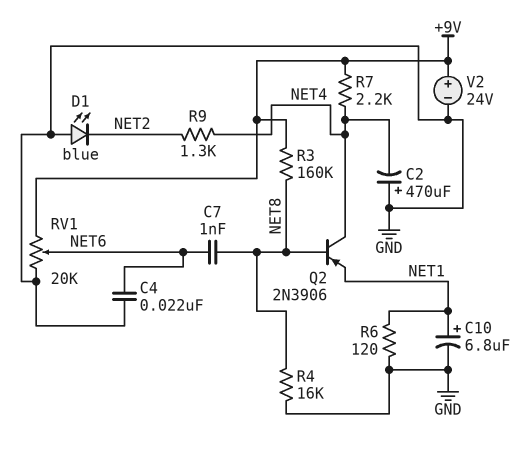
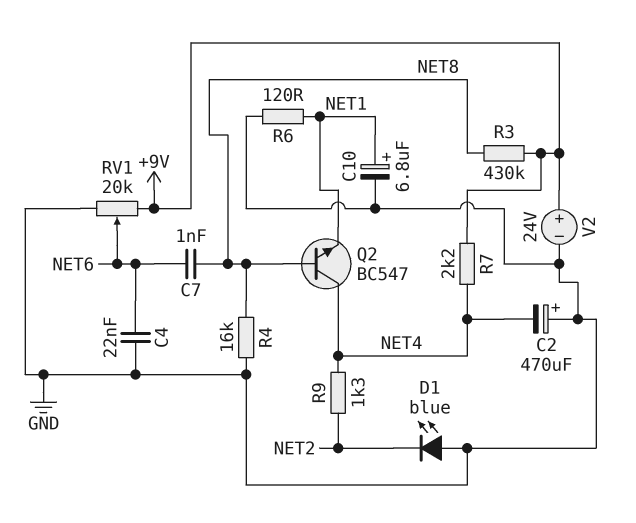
Q2: PNP 2N3906 (B NET8, C NET4, E NET1) -> NPN BC547 (B NET8, C NET4, E NET1)
R3: 160k (+9V, NET8) -> 430k (+9V, NET8)

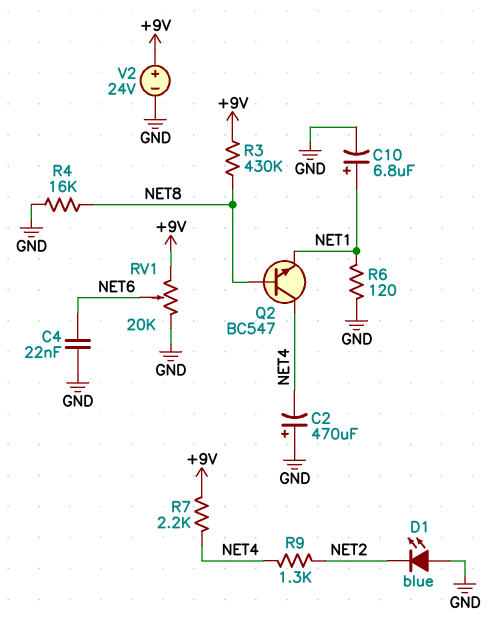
C7: 1nF (NET6, NET8) -> none

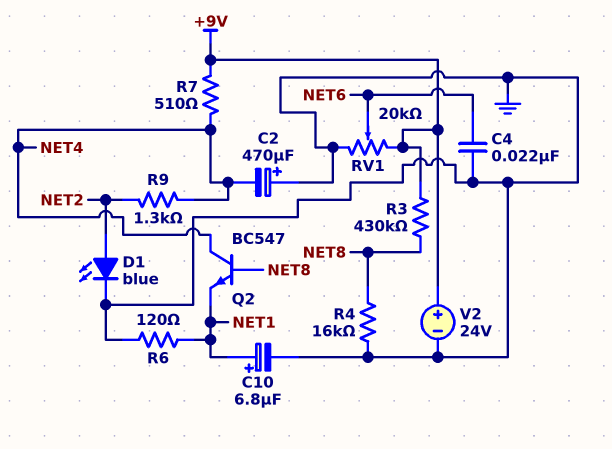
D1: LED blue (A GND, K NET2) -> LED blue (A NET2, K GND)
R7: 2.2k (+9V, NET4) -> 510 (+9V, NET4)

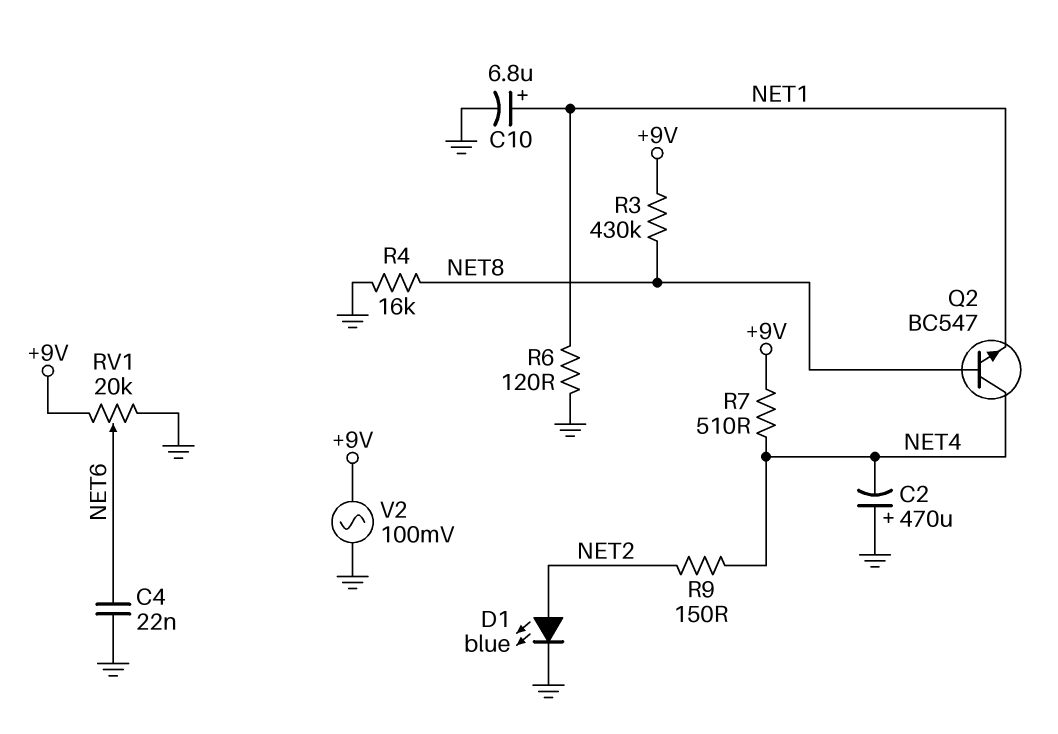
R9: 1.3k (NET2, NET4) -> 150 (NET2, NET4)
V2: 24V (plus +9V, minus GND) -> AC 100mV (+9V, GND)

